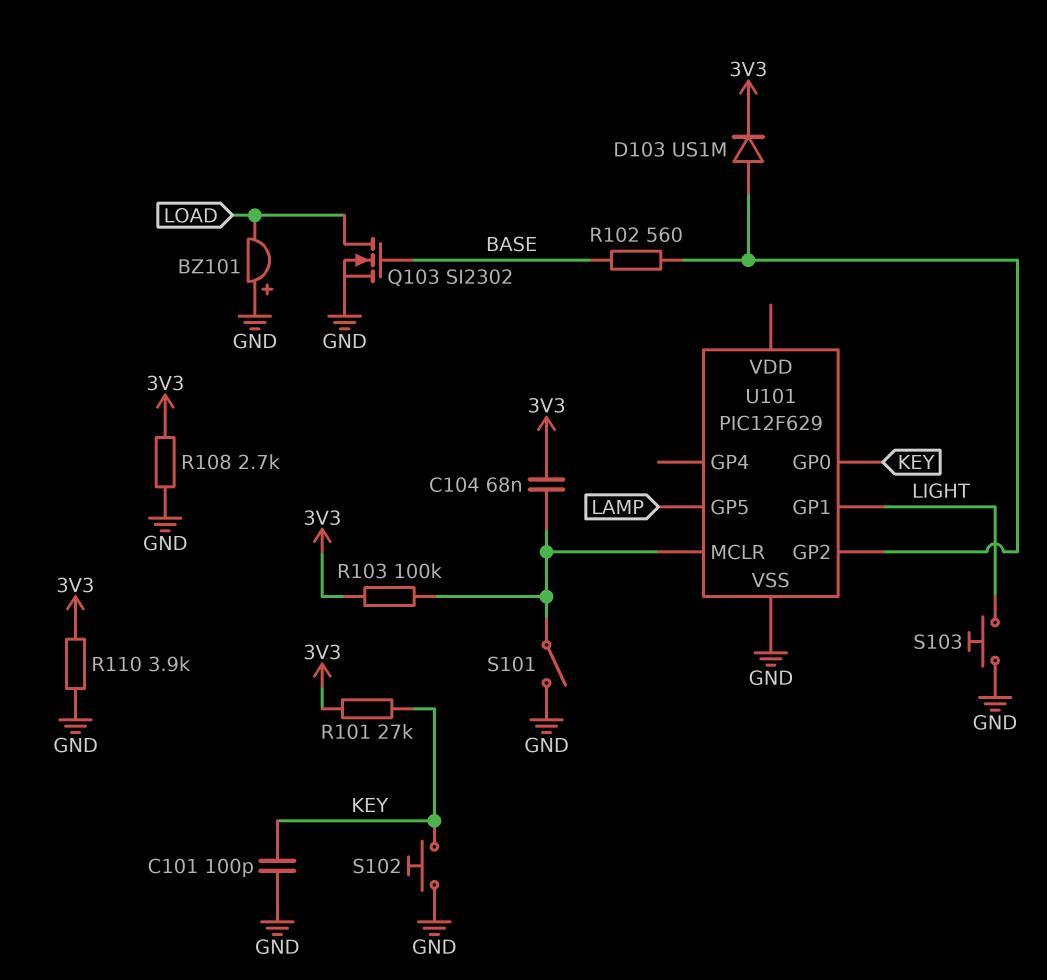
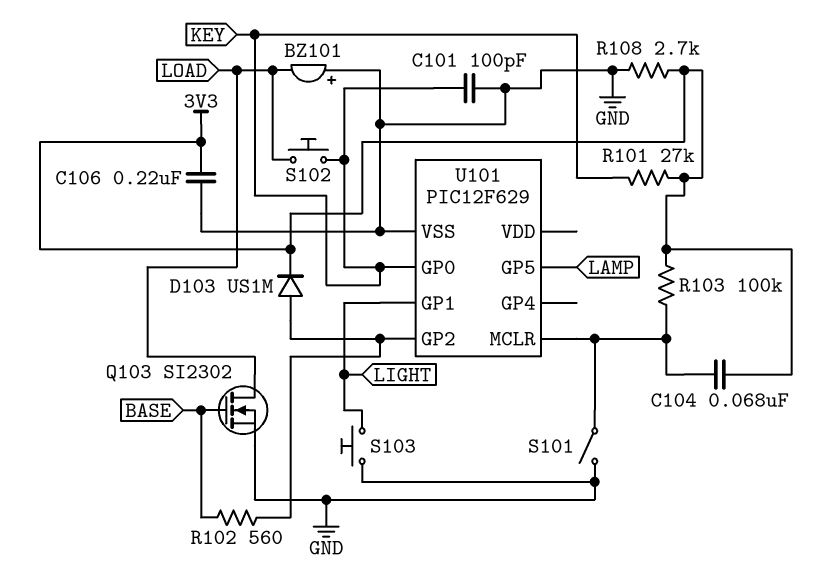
C106: none -> 220nF (3V3, GND)
R110: 3.9k (3V3, GND) -> none
S102: button (GND, KEY) -> button (KEY, LOAD)

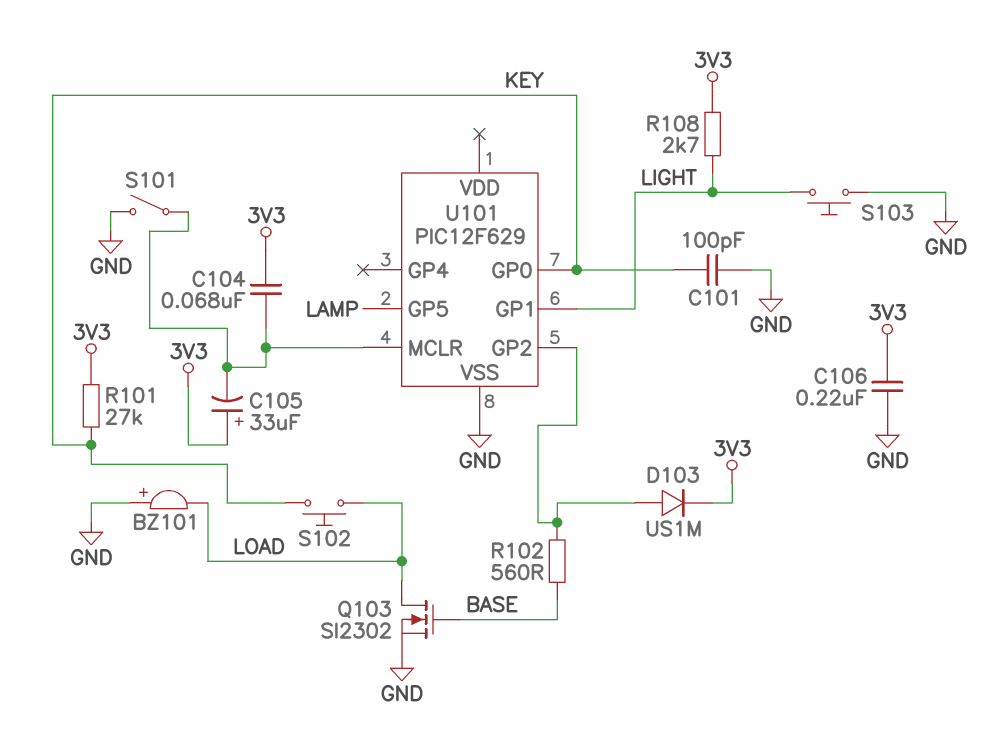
C105: none -> 33uF (plus 3V3, minus U101/MCLR)
R103: 100k (3V3, U101/MCLR) -> none
R108: 2.7k (3V3, GND) -> 2.7k (3V3, LIGHT)

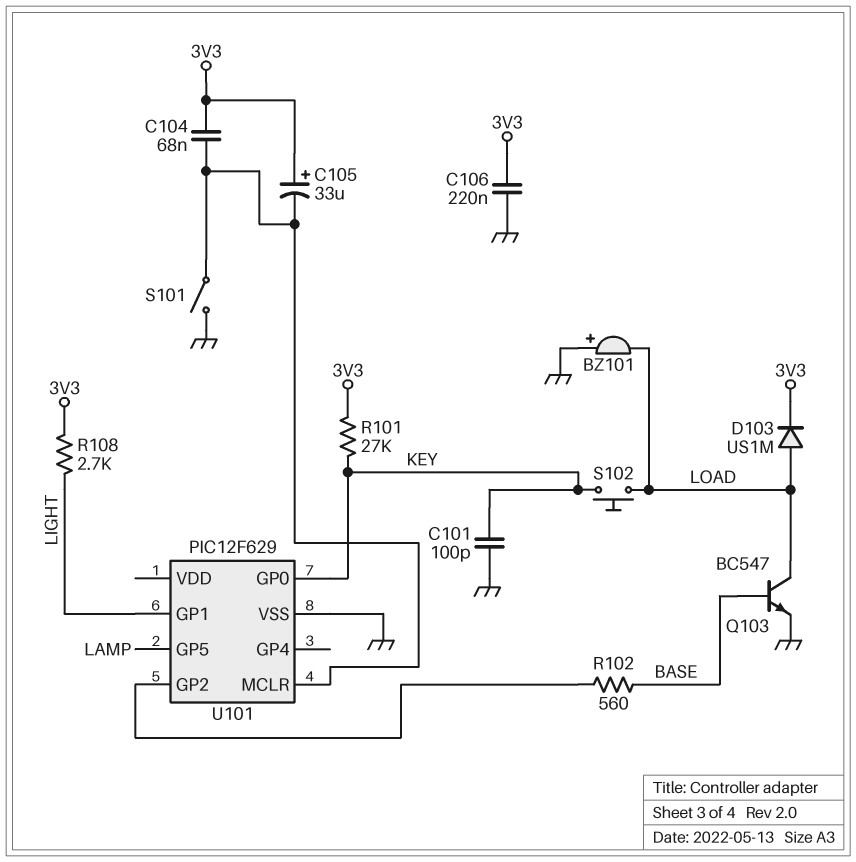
D103: diode US1M (A U101/GP2, K 3V3) -> diode US1M (A LOAD, K 3V3)
Q103: NMOS SI2302 (G BASE, D LOAD, S GND) -> NPN BC547 (B BASE, C LOAD, E GND)
S103: button (GND, LIGHT) -> none

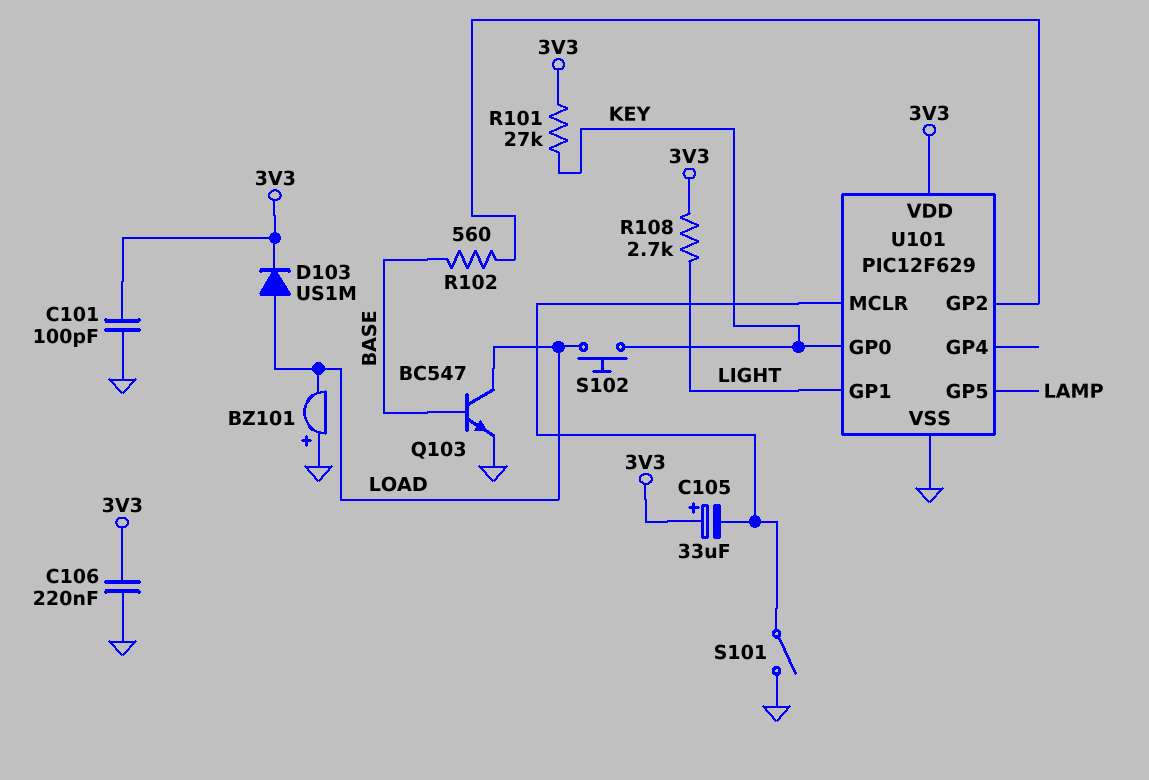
C101: 100pF (GND, KEY) -> 100pF (3V3, GND)
C104: 68nF (3V3, U101/MCLR) -> none
U101 pin VDD: none -> 3V3

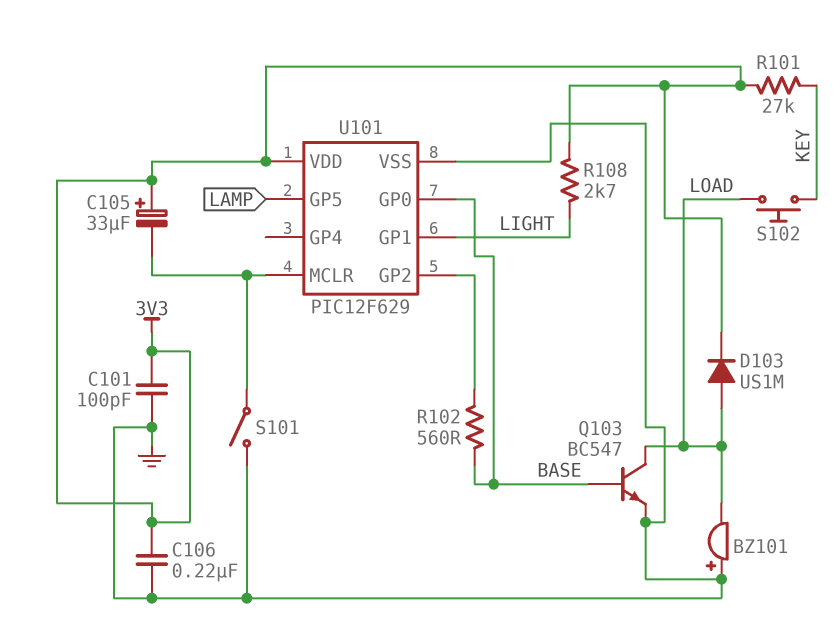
U101 pin GP0: KEY -> BASE

